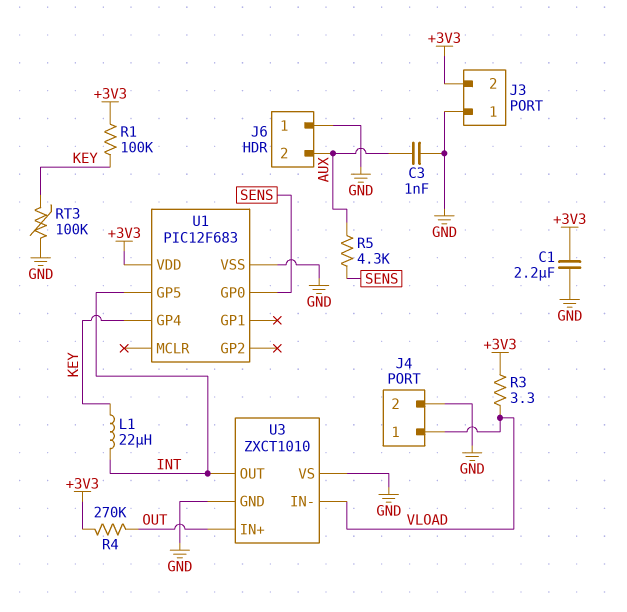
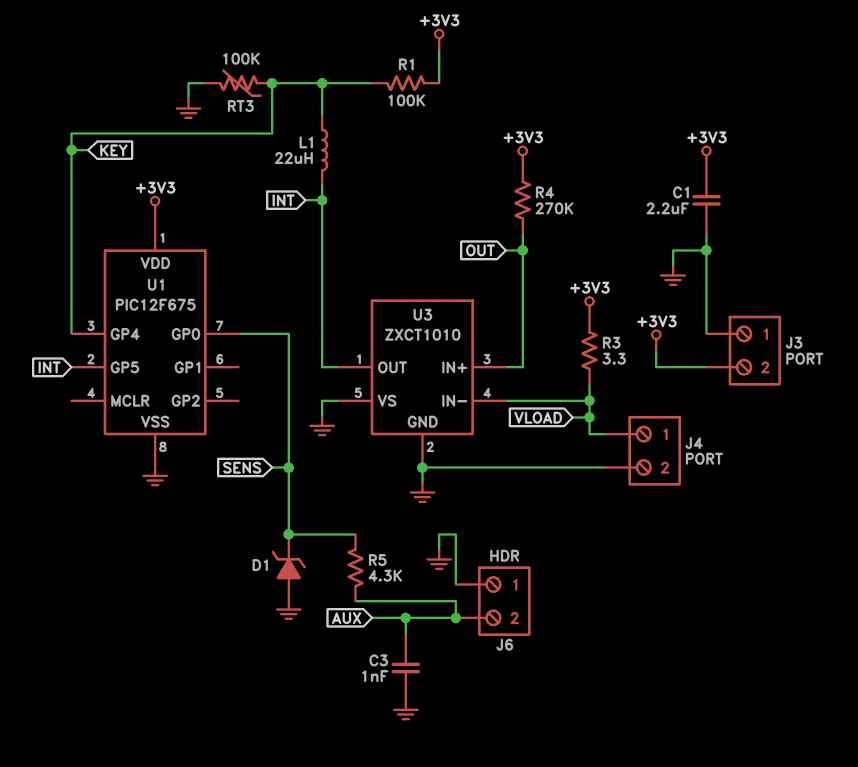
D1: none -> zener (A GND, K SENS)
U1: PIC12F683 -> PIC12F675

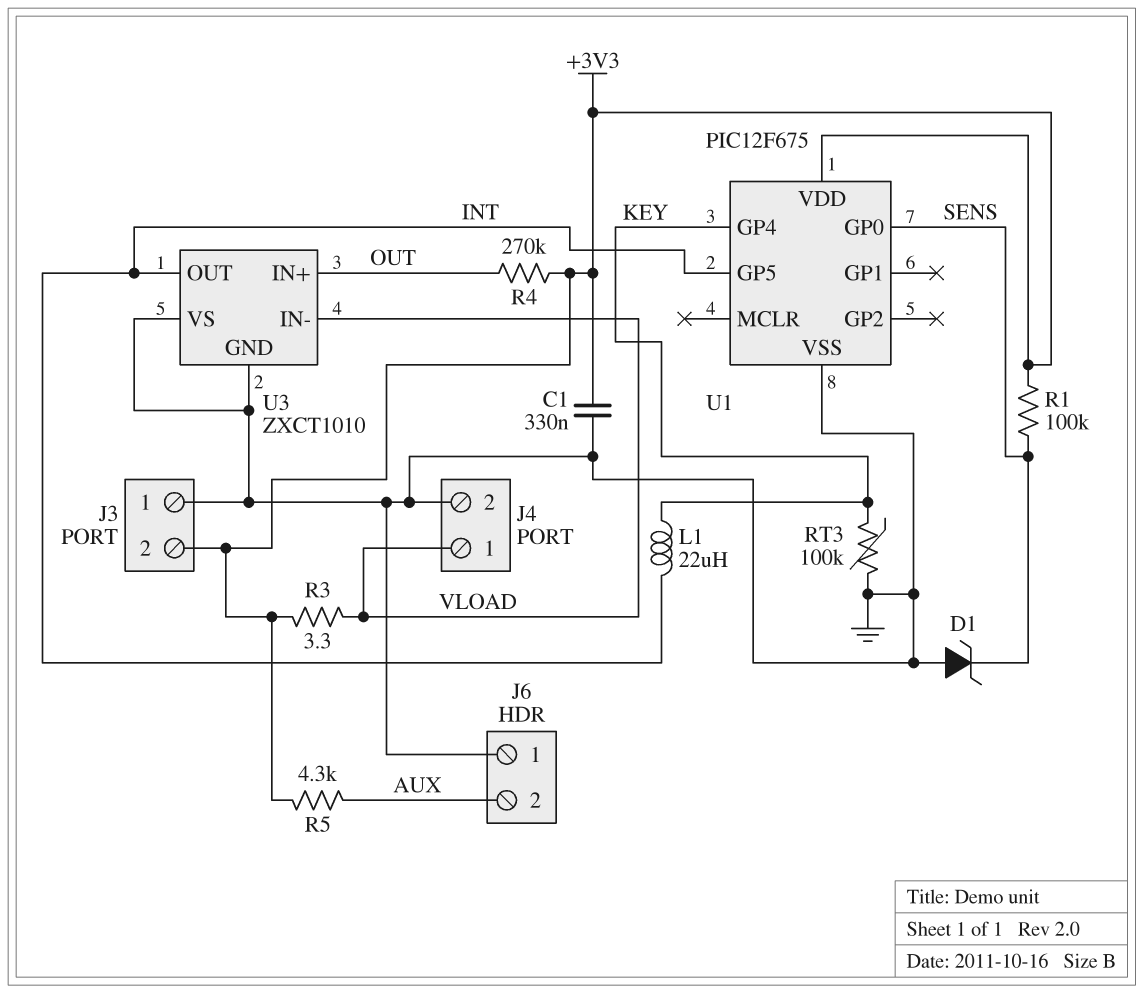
C1: 2.2uF (+3V3, GND) -> 330nF (+3V3, GND)
C3: 1nF (AUX, GND) -> none
R1: 100k (+3V3, KEY) -> 100k (+3V3, SENS)
R5: 4.3k (AUX, SENS) -> 4.3k (+3V3, AUX)

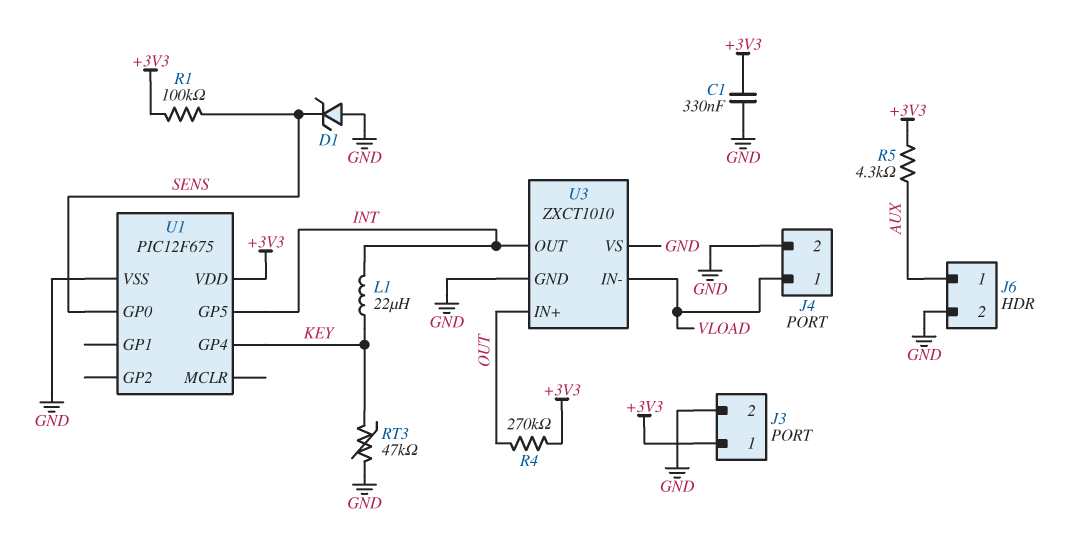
J3 pin 1: GND -> +3V3
J3 pin 2: +3V3 -> GND
J6 pin 1: GND -> AUX
J6 pin 2: AUX -> GND
R3: 3.3 (+3V3, VLOAD) -> none
RT3: 100k (GND, KEY) -> 47k (GND, KEY)

